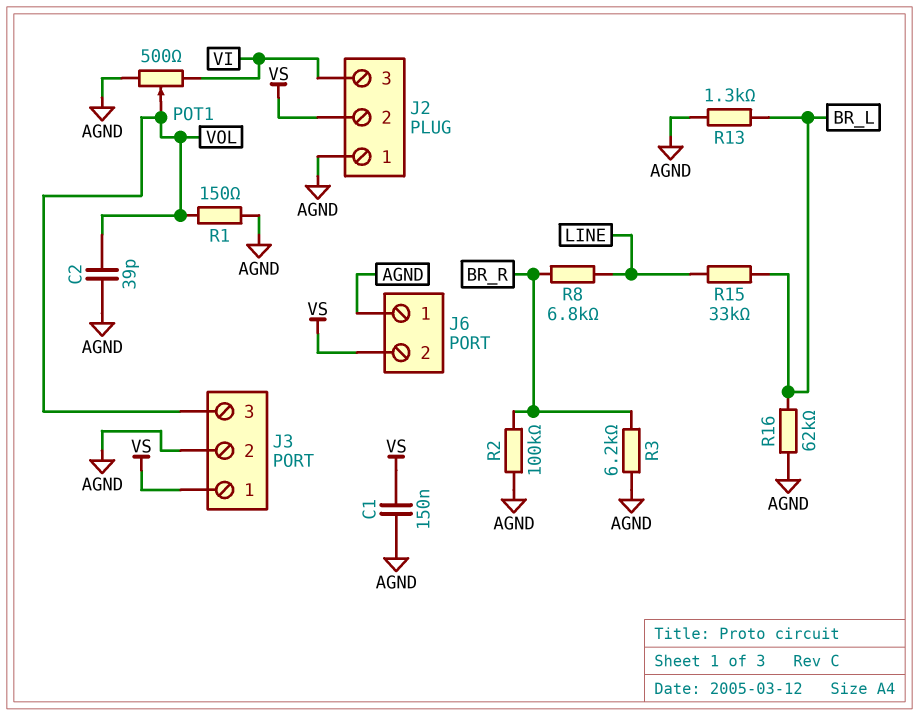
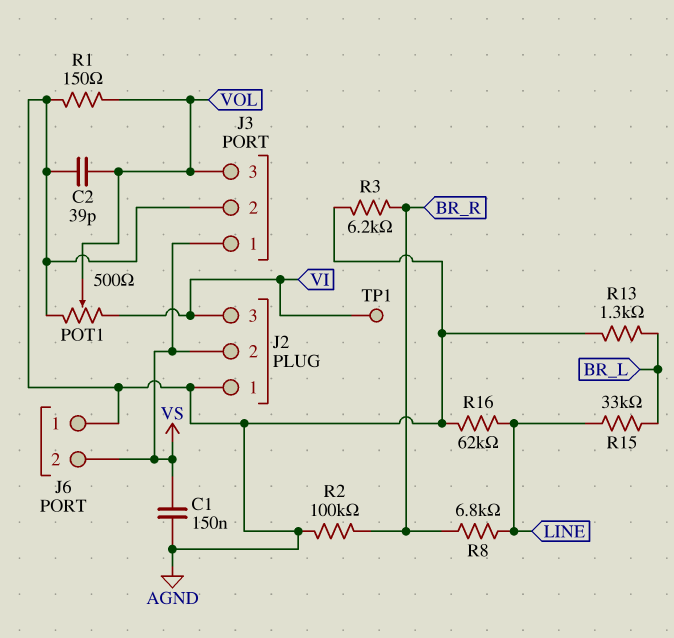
R16: 62k (AGND, BR_L) -> 62k (AGND, LINE)
TP1: none -> test point (VI)

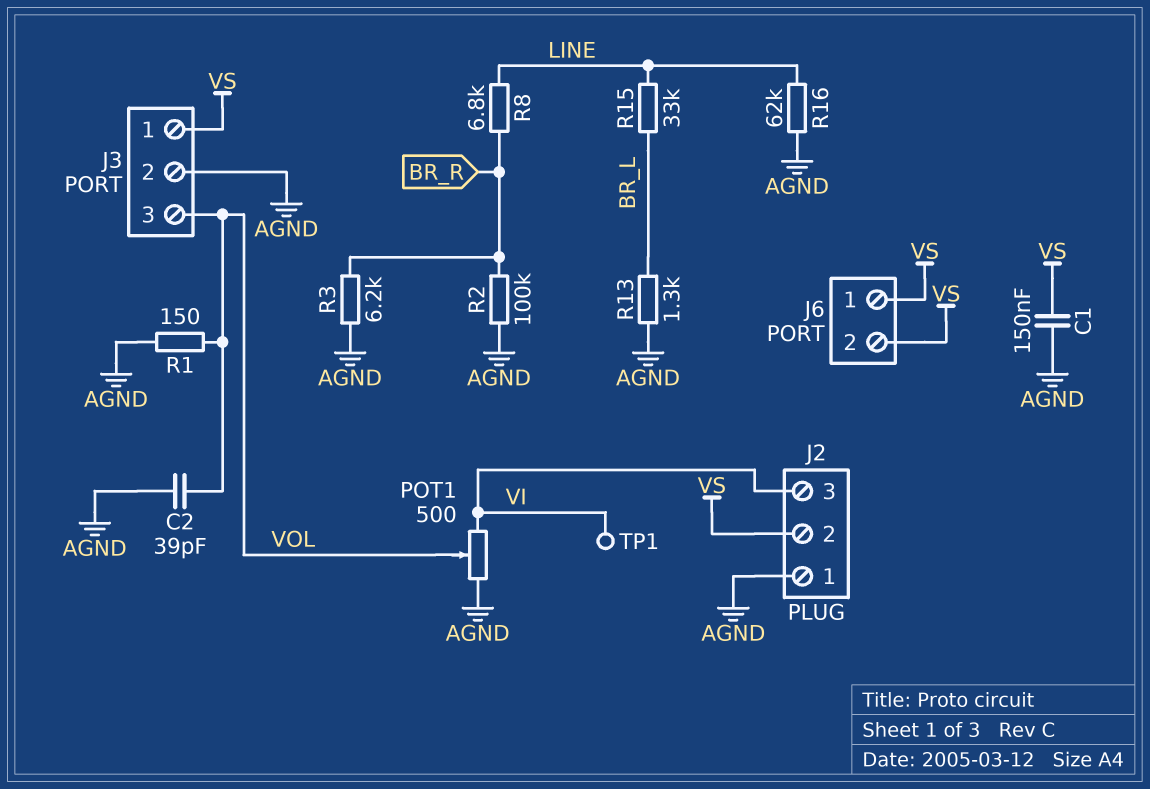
J6 pin 1: AGND -> VS

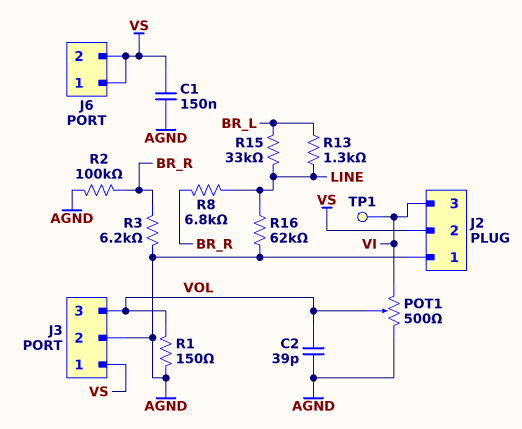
R13: 1.3k (AGND, BR_L) -> 1.3k (BR_L, LINE)

